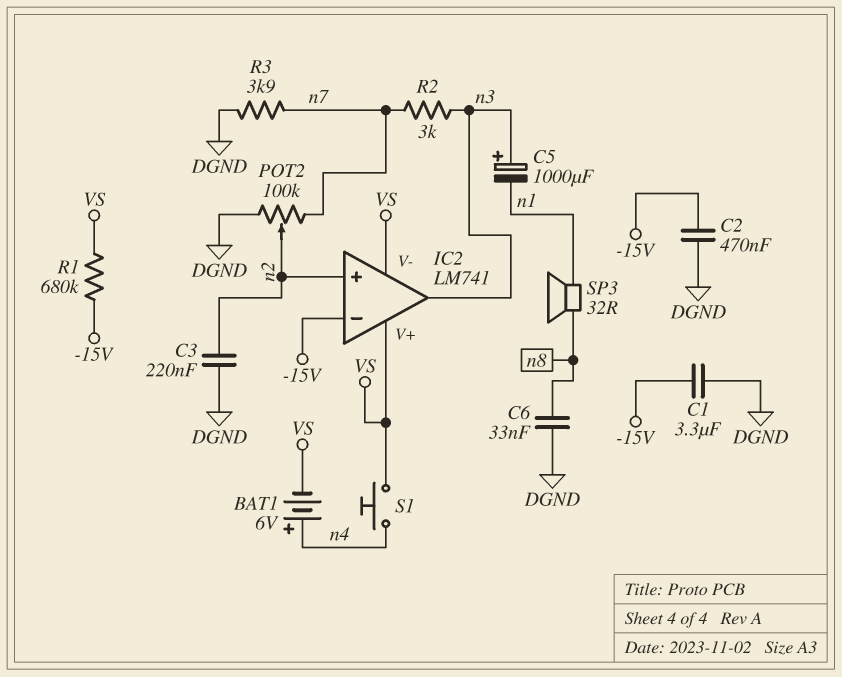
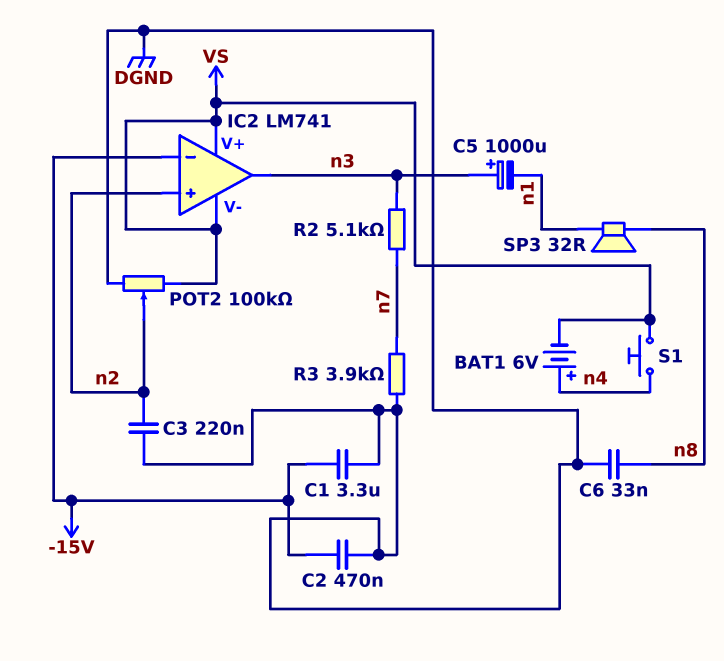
POT2: 100k (DGND, n7, wiper n2) -> 100k (DGND, VS, wiper n2)
R1: 680k (-15V, VS) -> none
R2: 3k (n3, n7) -> 5.1k (n3, n7)

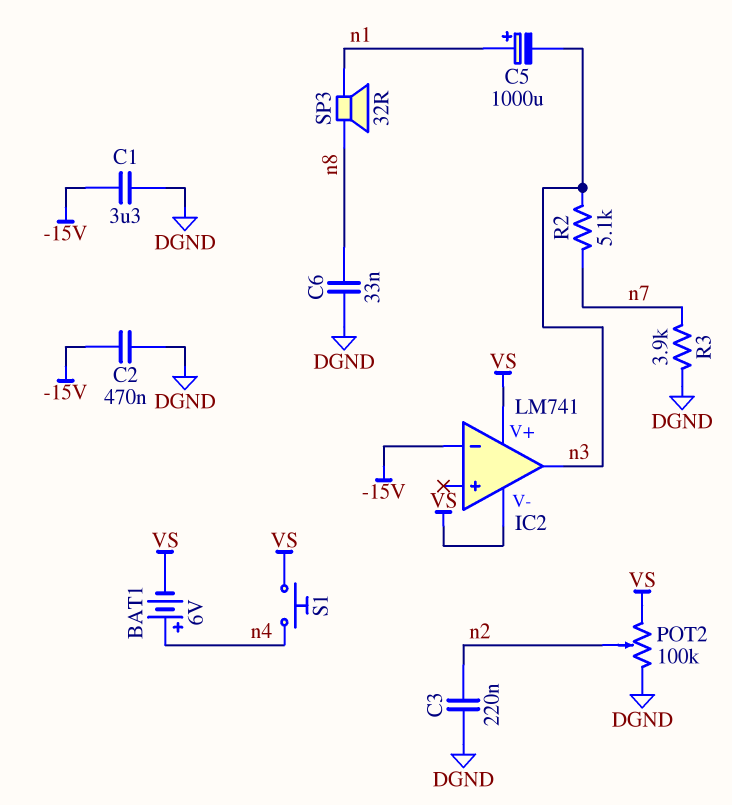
C5: 1000uF (plus n3, minus n1) -> 1000uF (plus n1, minus n3)
IC2 pin in+: n2 -> none

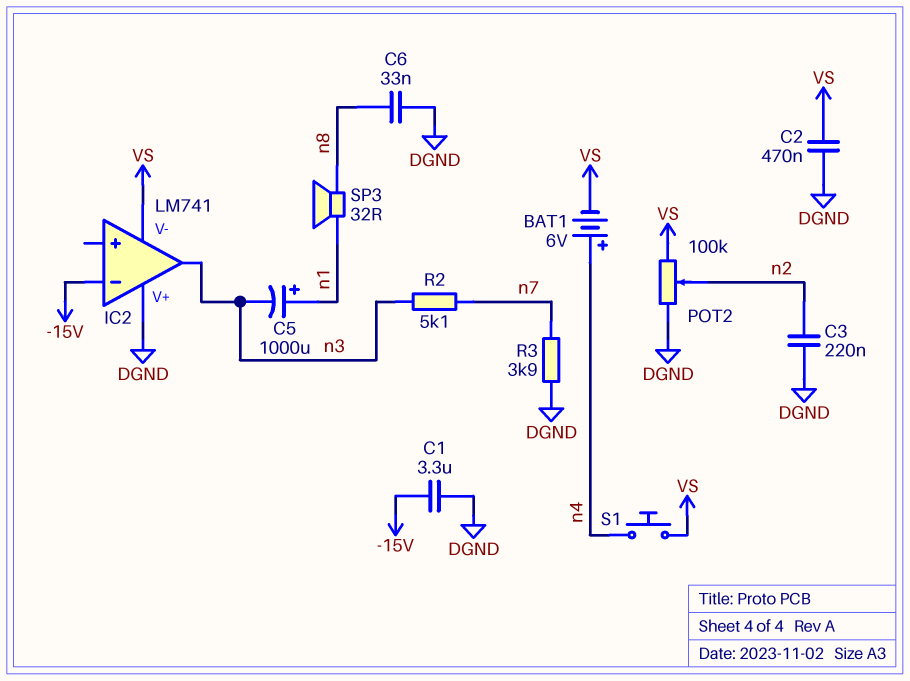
C2: 470nF (-15V, DGND) -> 470nF (DGND, VS)
IC2 pin V+: VS -> DGND

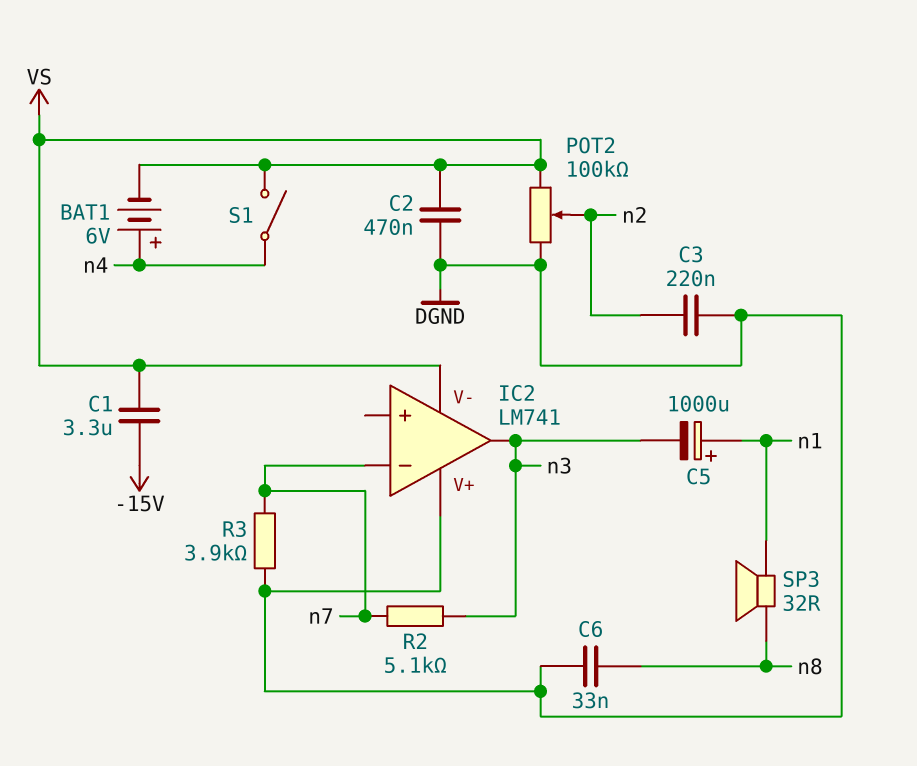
C1: 3.3uF (-15V, DGND) -> 3.3uF (-15V, VS)
IC2 pin in-: -15V -> n7
S1: button (VS, n4) -> switch (VS, n4)

